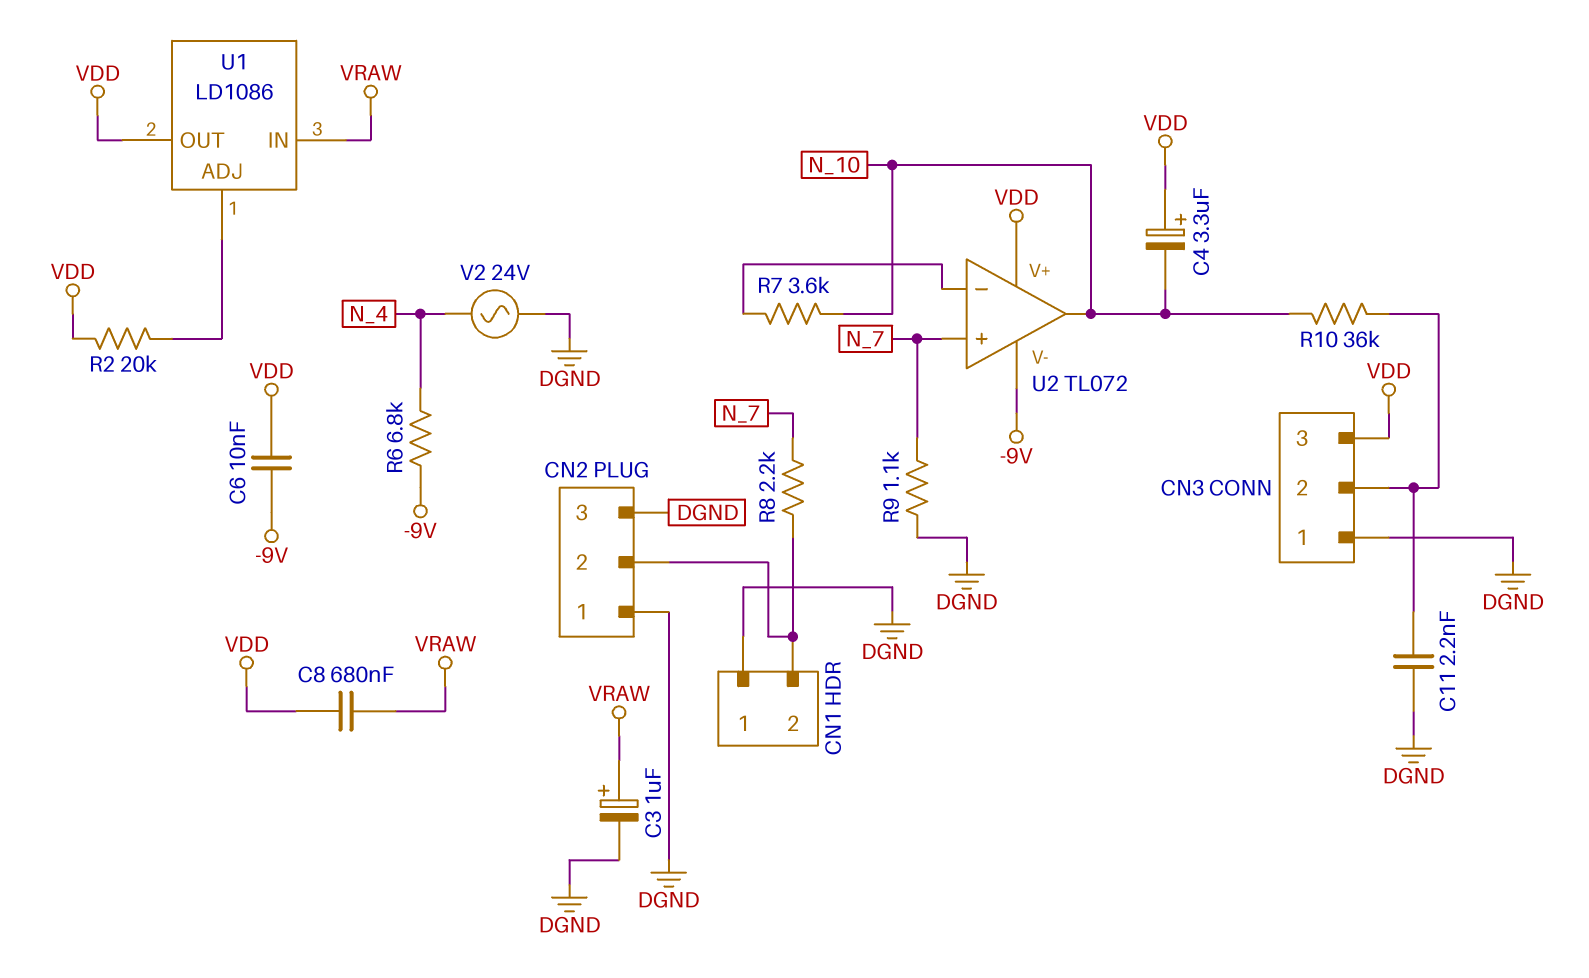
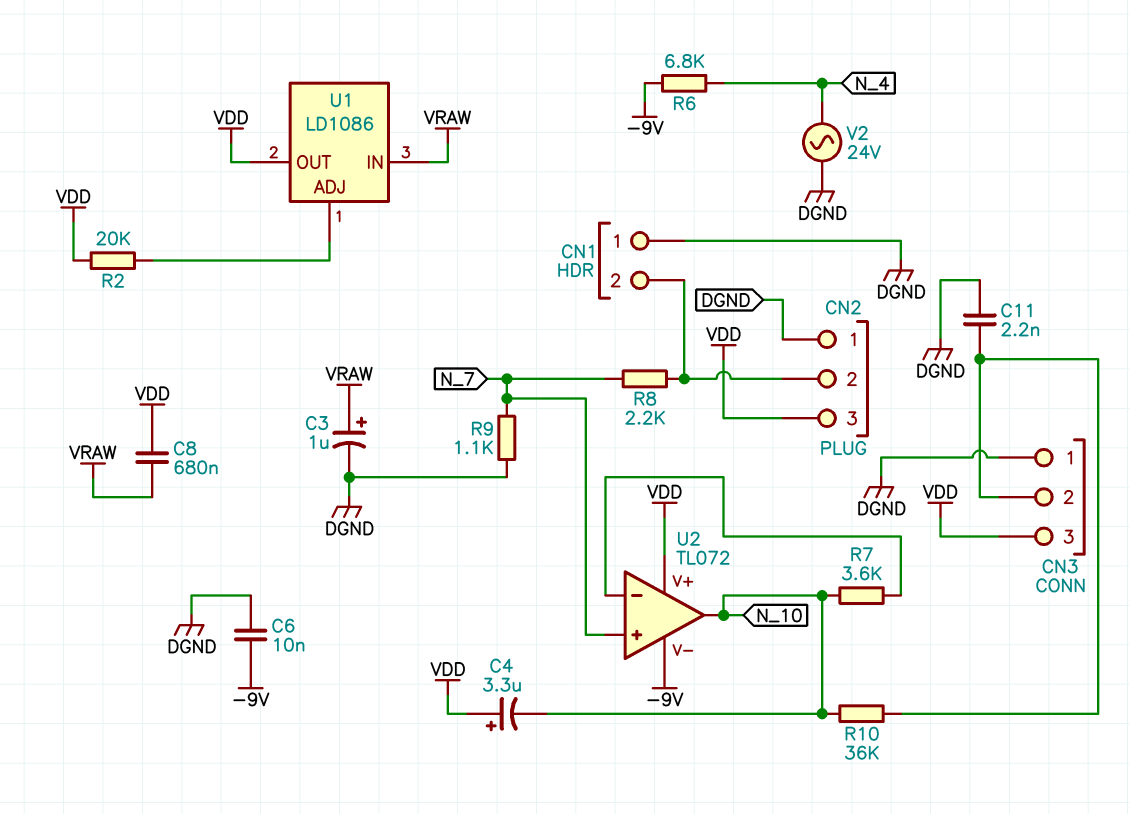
C6: 10nF (-9V, VDD) -> 10nF (-9V, DGND)
CN2 pin 3: DGND -> VDD

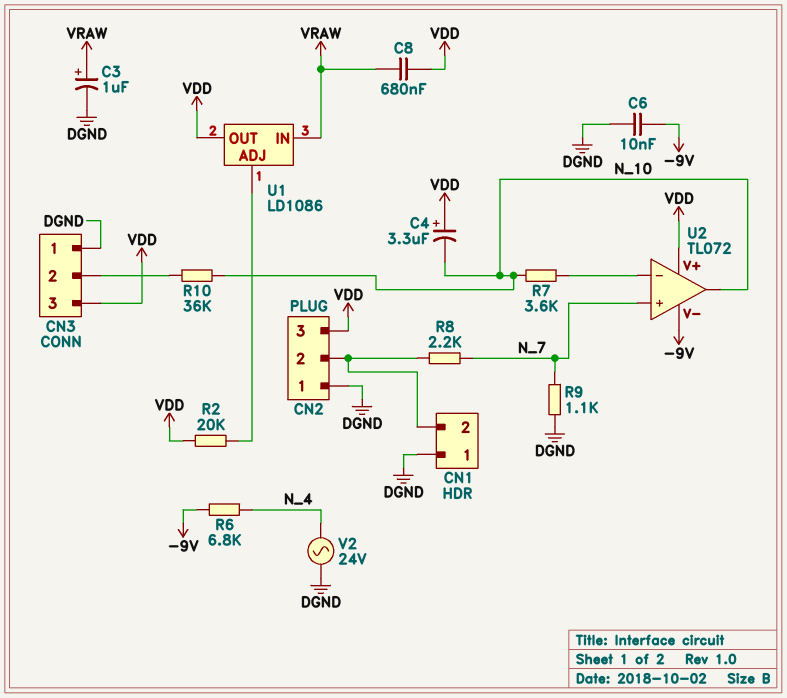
C11: 2.2nF (CN3/2, DGND) -> none

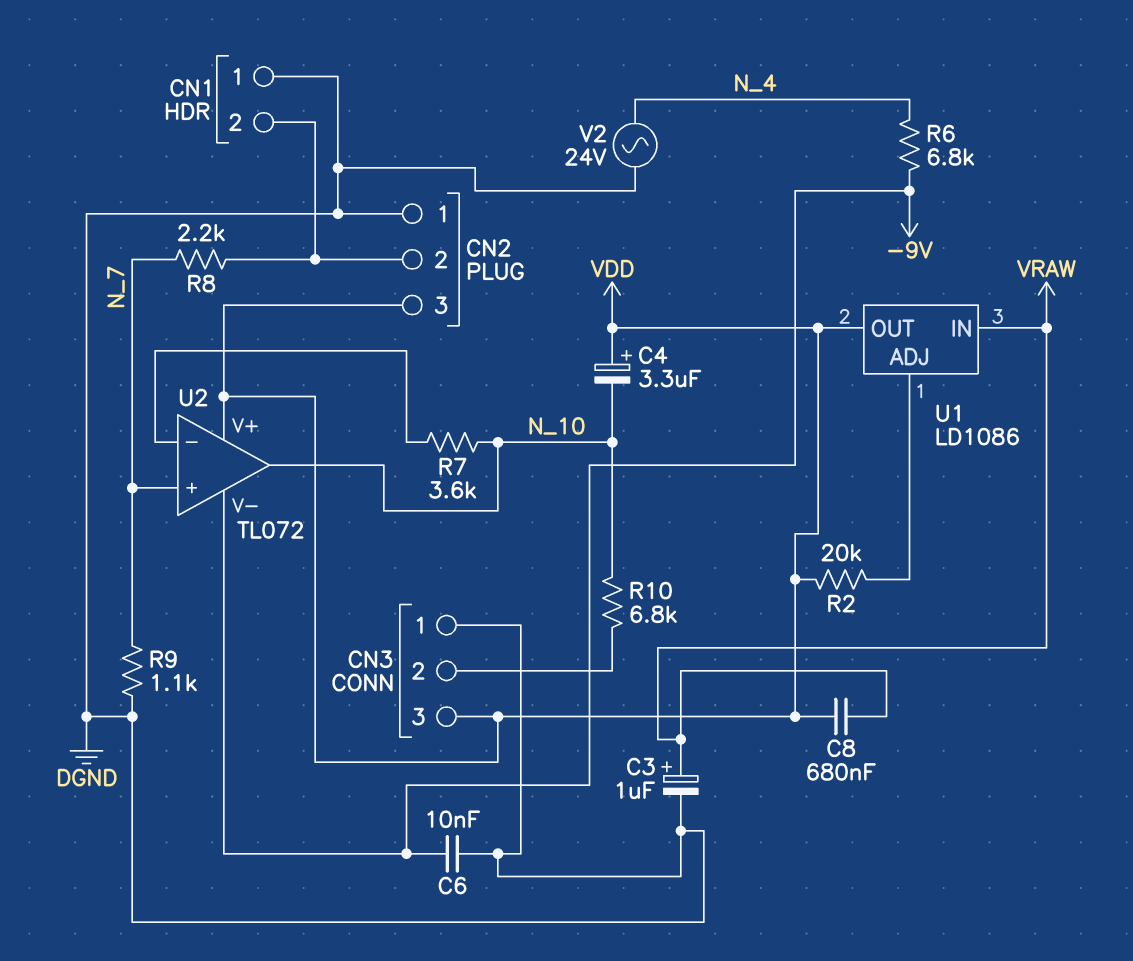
R10: 36k (CN3/2, N_10) -> 6.8k (CN3/2, N_10)

